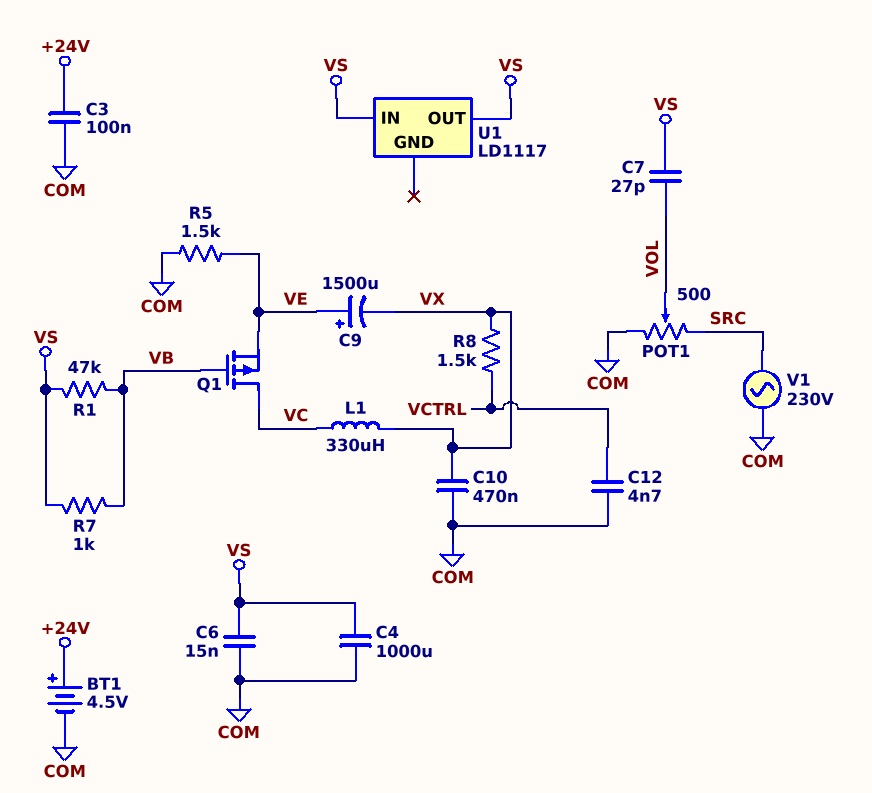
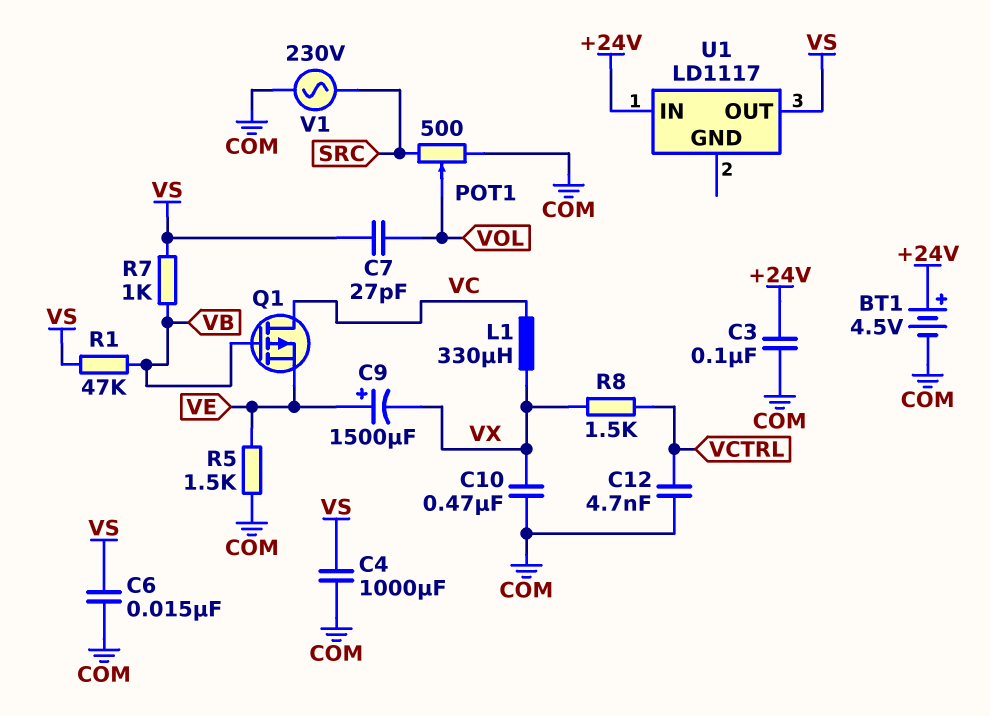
U1 pin IN: VS -> +24V

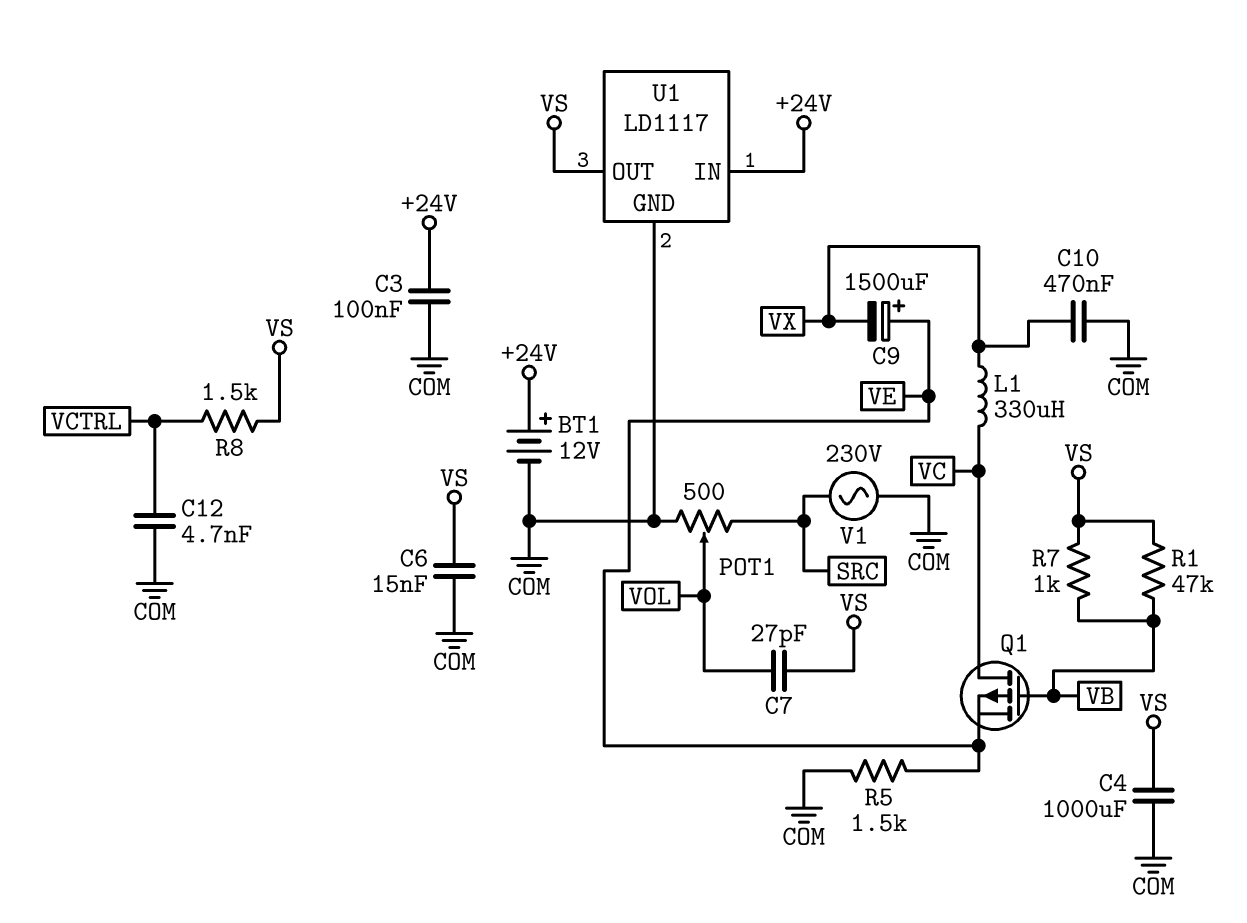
BT1: 4.5V (plus +24V, minus COM) -> 12V (plus +24V, minus COM)
R8: 1.5k (VCTRL, VX) -> 1.5k (VCTRL, VS)
U1 pin GND: none -> COM

